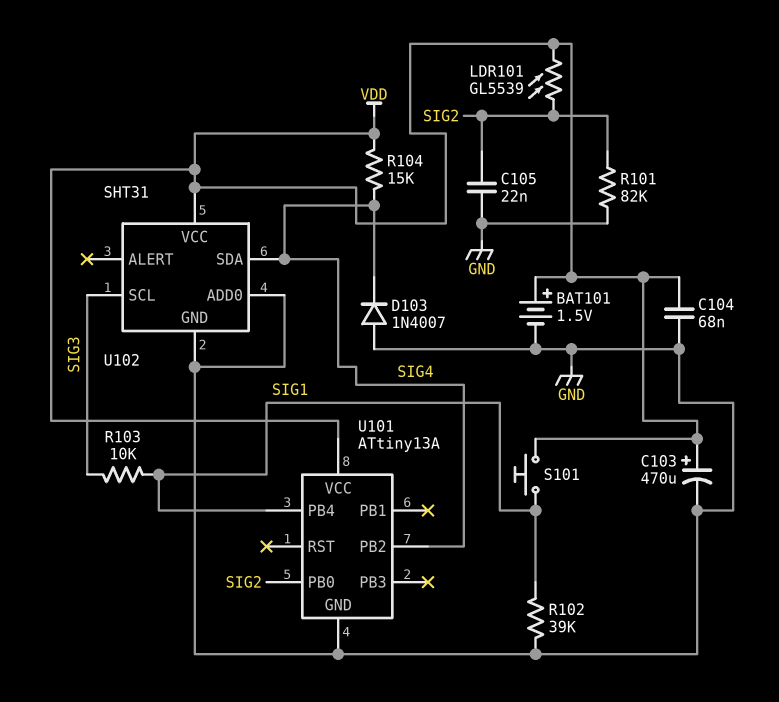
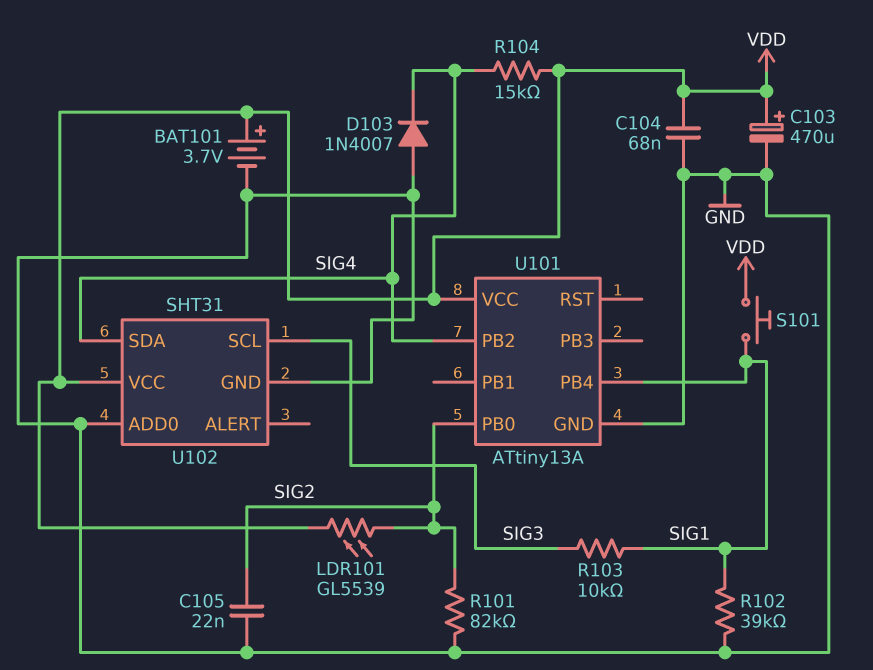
BAT101: 1.5V (plus VDD, minus GND) -> 3.7V (plus VDD, minus GND)

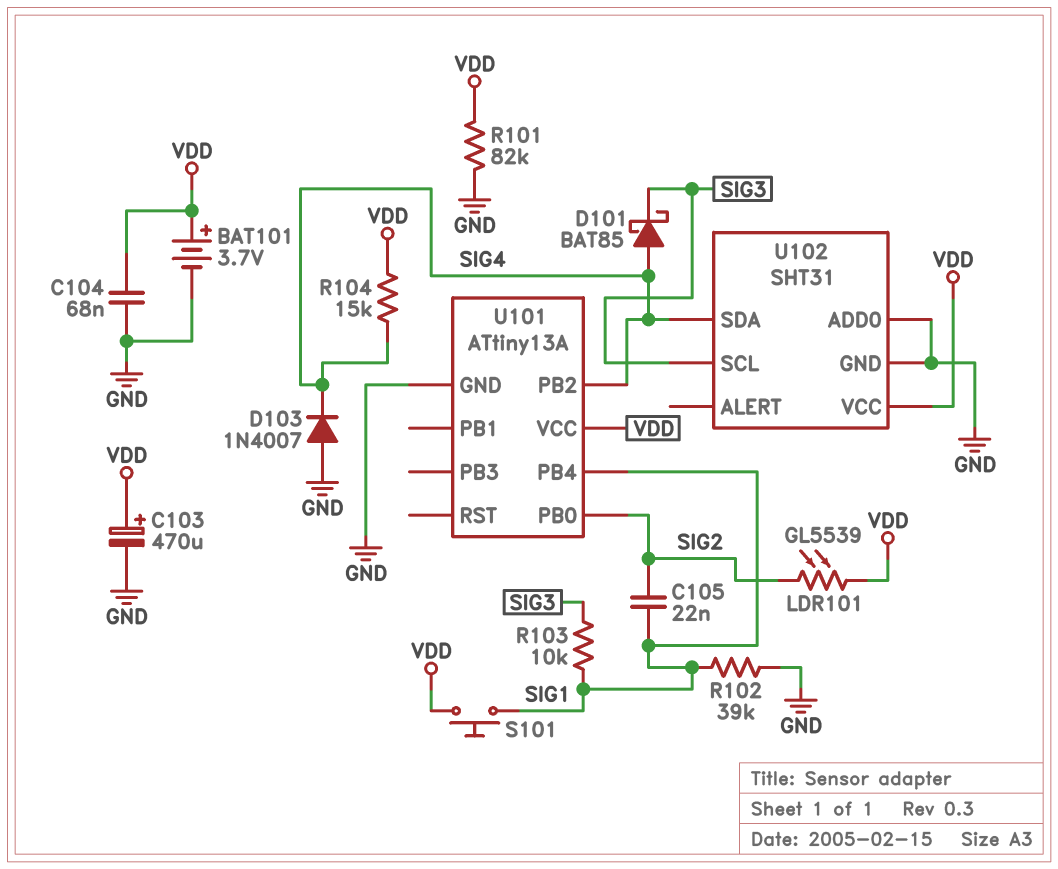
C105: 22nF (GND, SIG2) -> 22nF (SIG1, SIG2)
D101: none -> schottky BAT85 (A SIG4, K SIG3)
R101: 82k (GND, SIG2) -> 82k (GND, VDD)

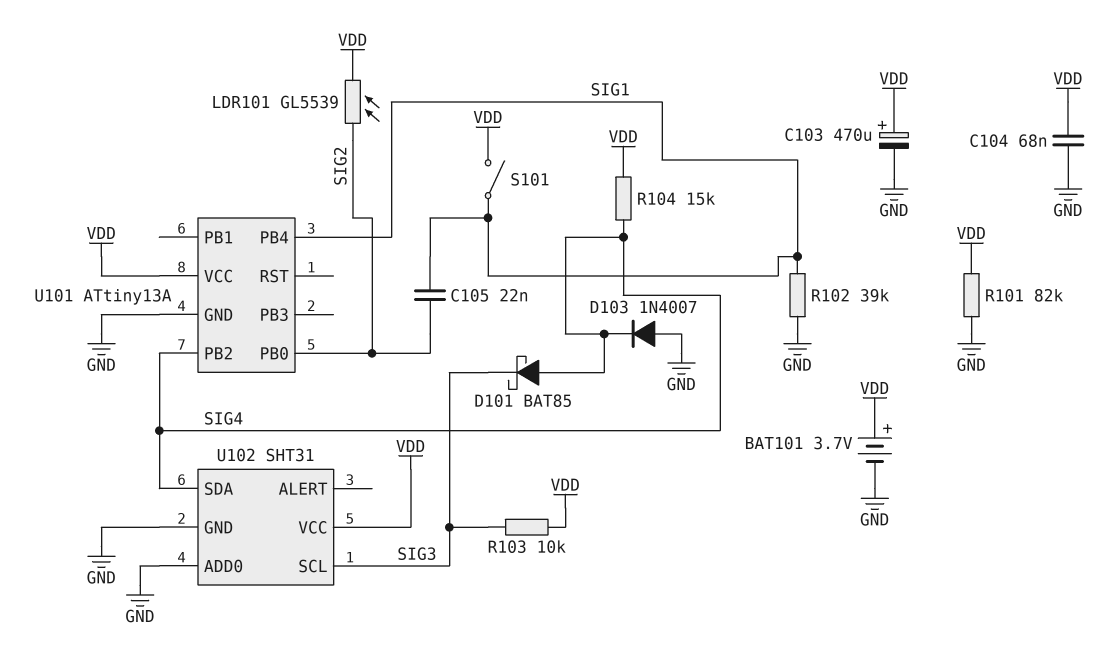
R103: 10k (SIG1, SIG3) -> 10k (SIG3, VDD)
S101: button (SIG1, VDD) -> switch (SIG1, VDD)

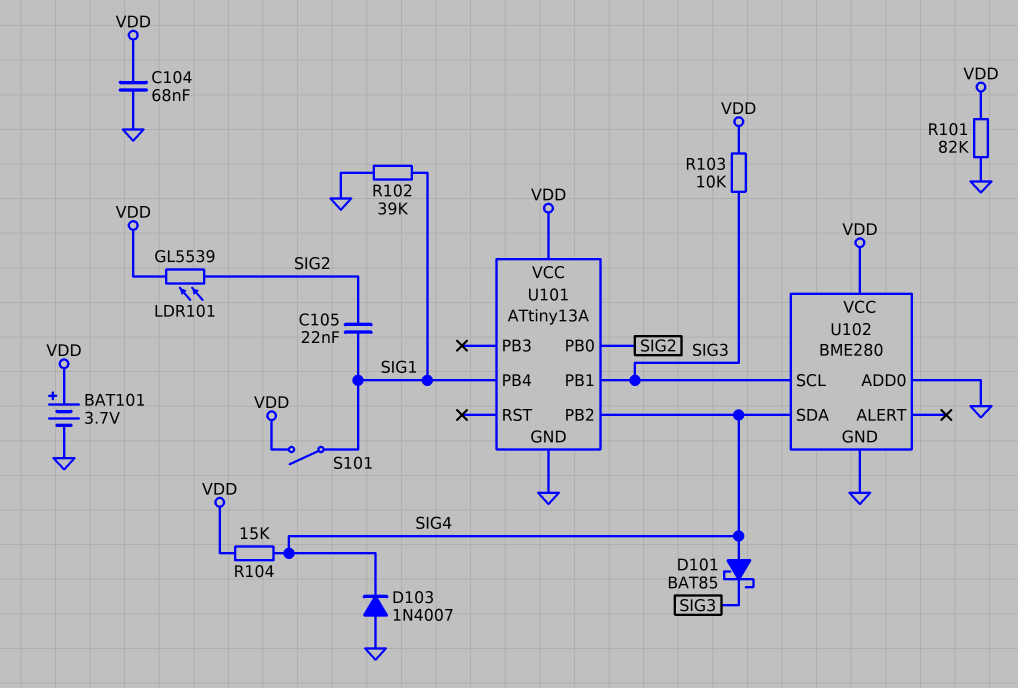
C103: 470uF (plus VDD, minus GND) -> none
U101 pin PB1: none -> SIG3
U102: SHT31 -> BME280

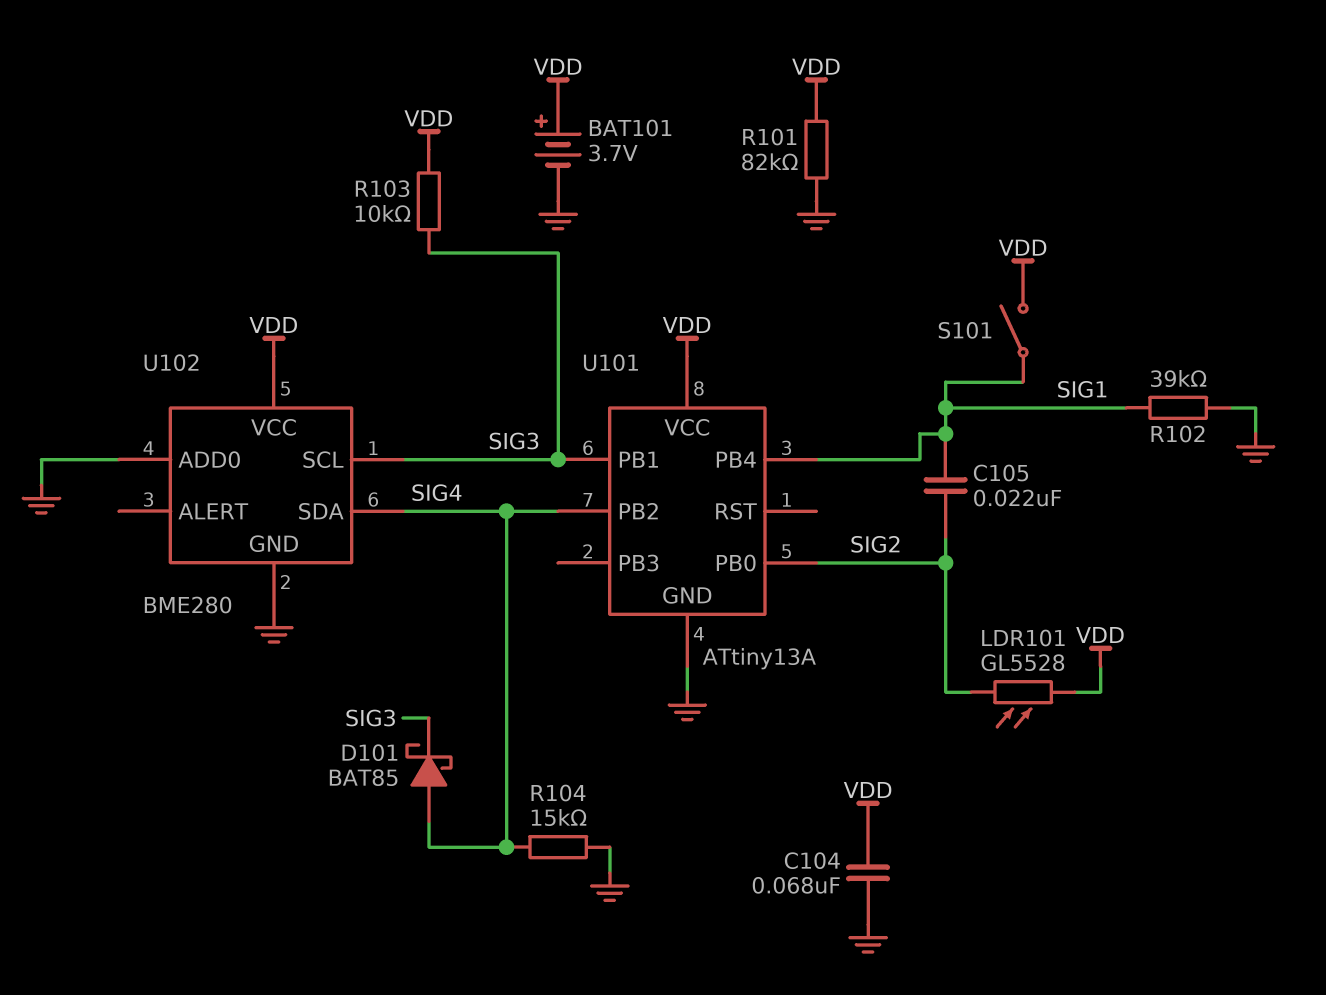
D103: diode 1N4007 (A GND, K SIG4) -> none
LDR101: GL5539 (SIG2, VDD) -> GL5528 (SIG2, VDD)
R104: 15k (SIG4, VDD) -> 15k (GND, SIG4)

